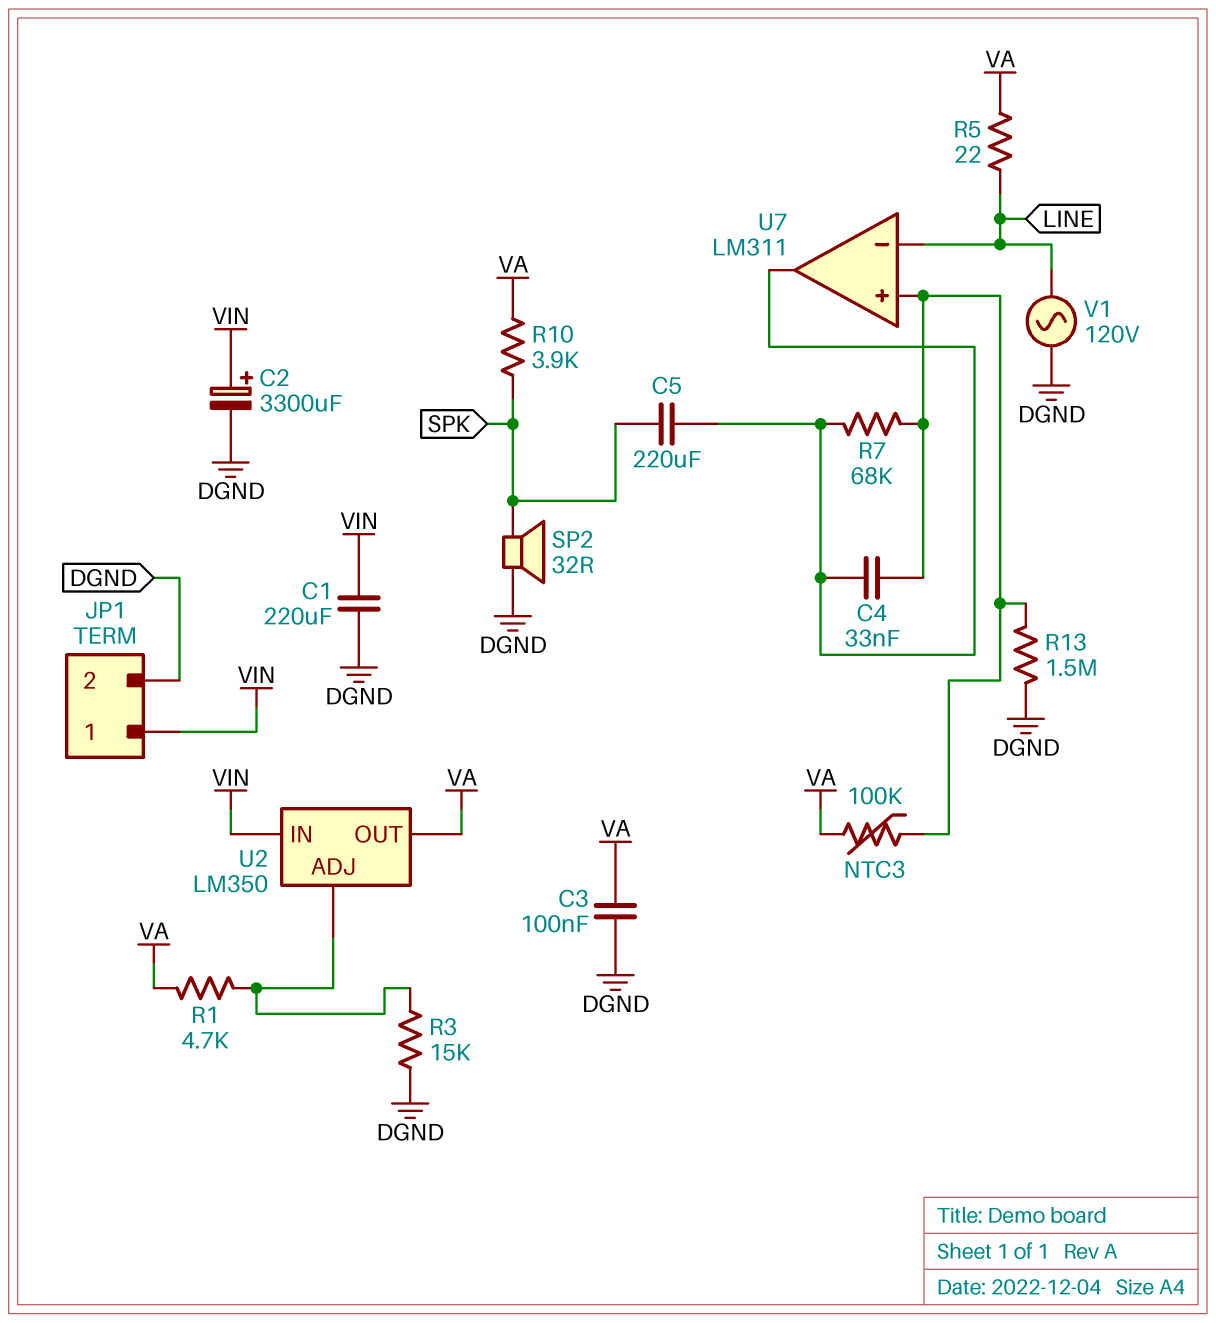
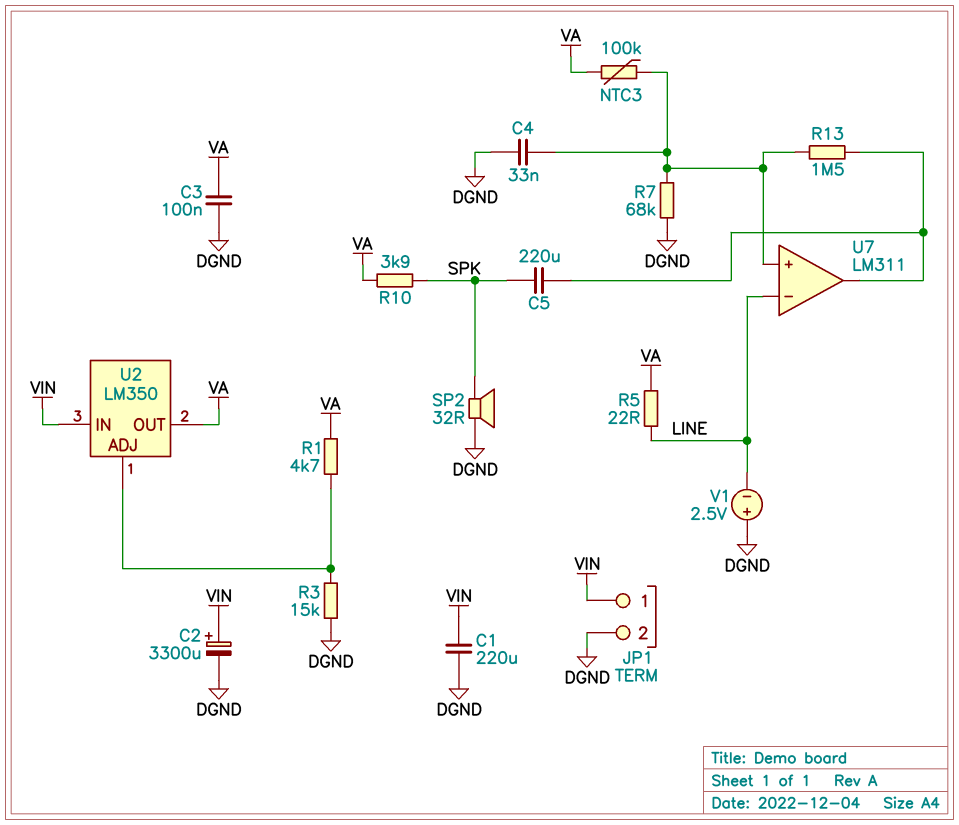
C4: 33nF (U7/in+, U7/out) -> 33nF (DGND, U7/in+)
R7: 68k (U7/in+, U7/out) -> 68k (DGND, U7/in+)
R13: 1.5M (DGND, U7/in+) -> 1.5M (U7/in+, U7/out)
V1: AC 120V (DGND, LINE) -> 2.5V (plus DGND, minus LINE)

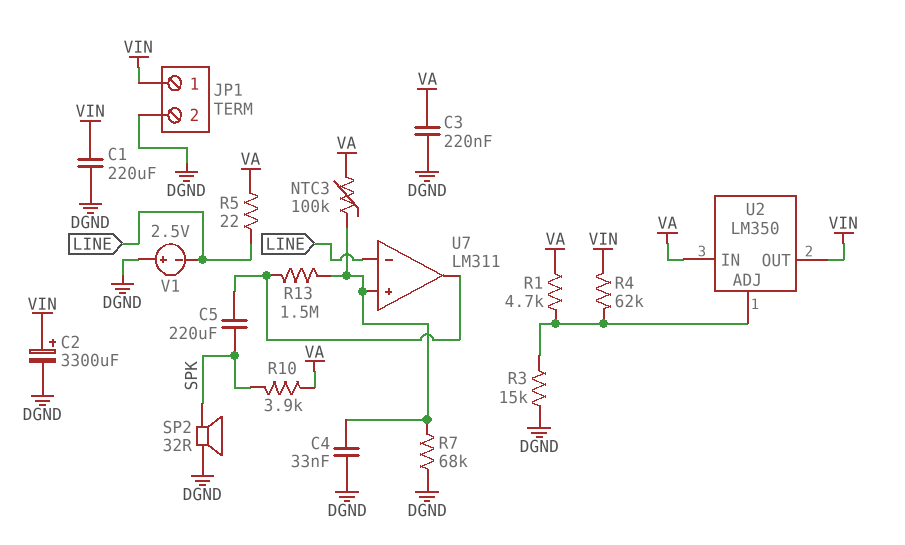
C3: 100nF (DGND, VA) -> 220nF (DGND, VA)
R4: none -> 62k (U2/ADJ, VIN)
U2 pin IN: VIN -> VA
U2 pin OUT: VA -> VIN

